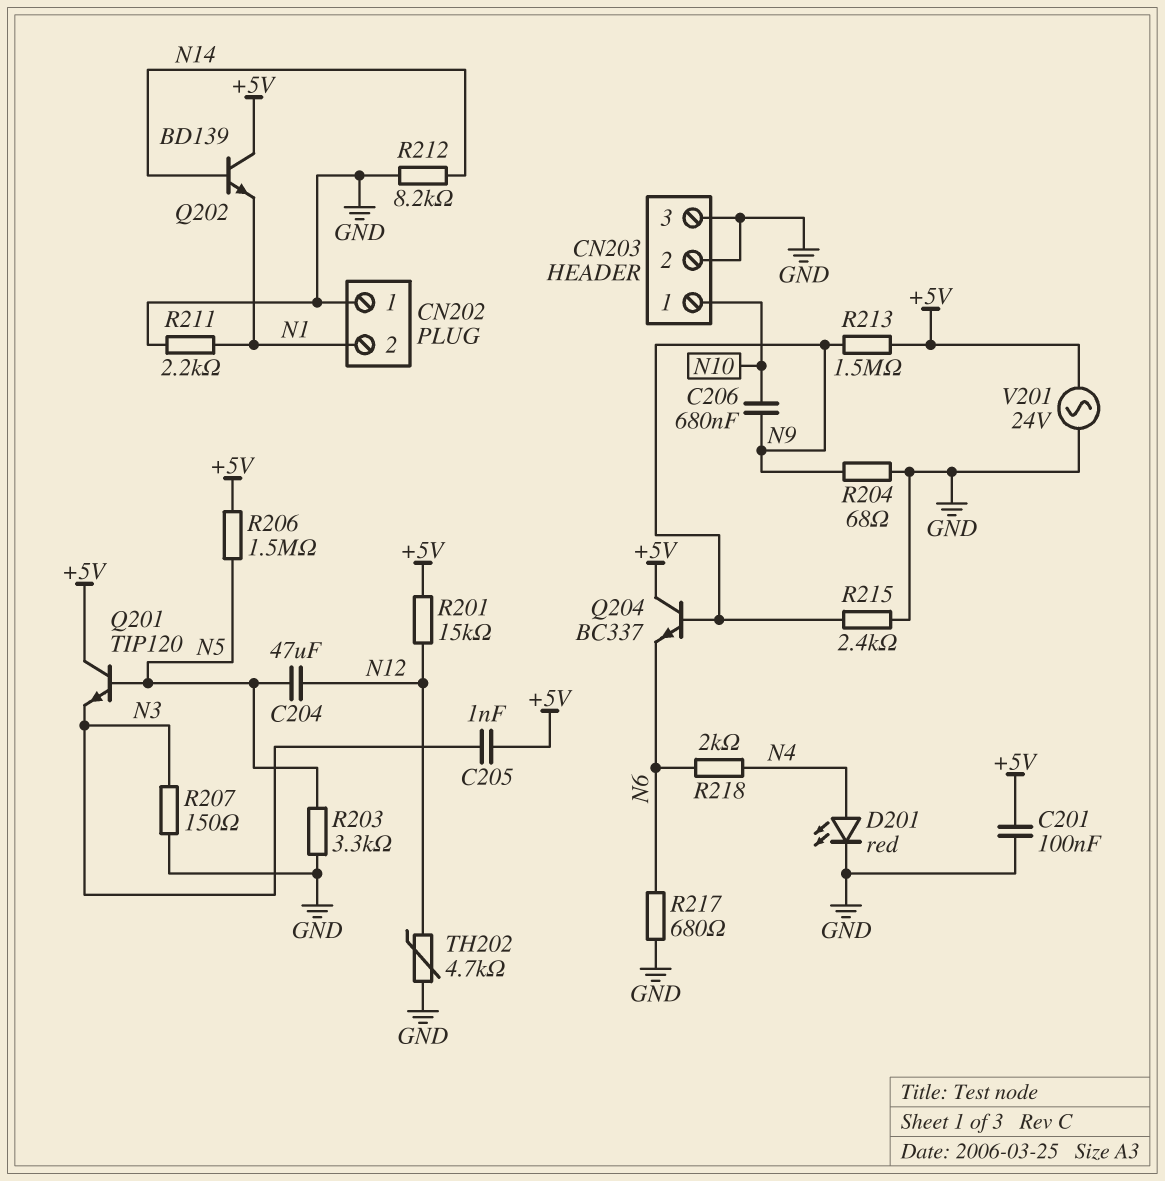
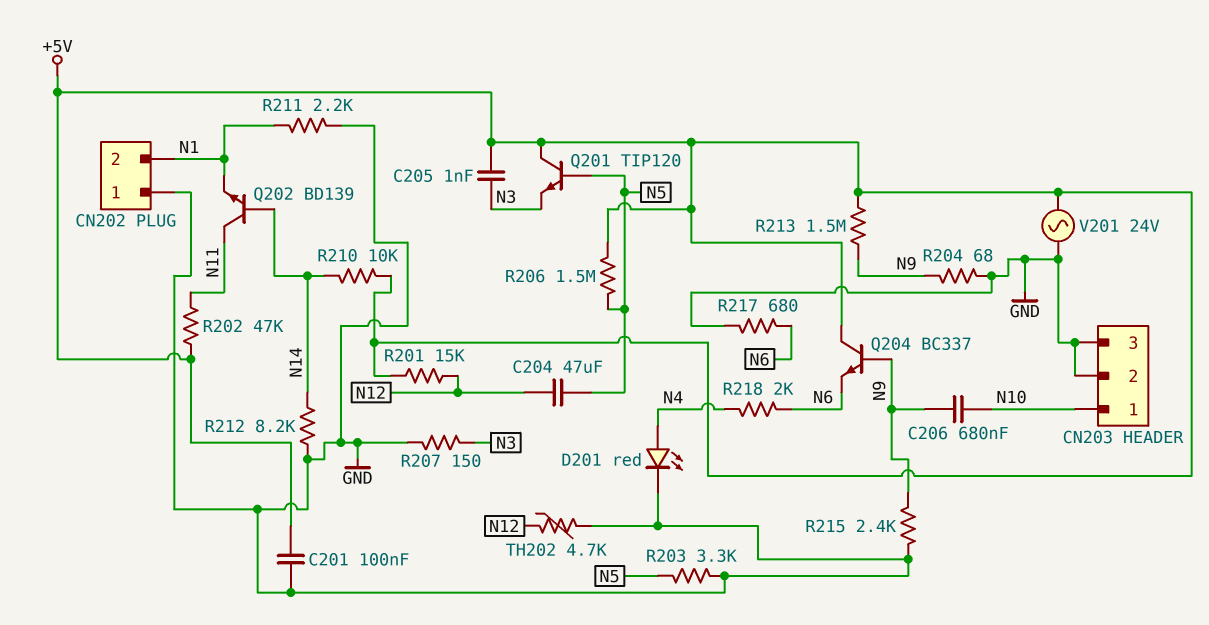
Q202: NPN BD139 (B N14, C +5V, E N1) -> NPN BD139 (B N14, C N11, E N1)
R202: none -> 47k (+5V, N11)
R210: none -> 10k (+5V, N14)

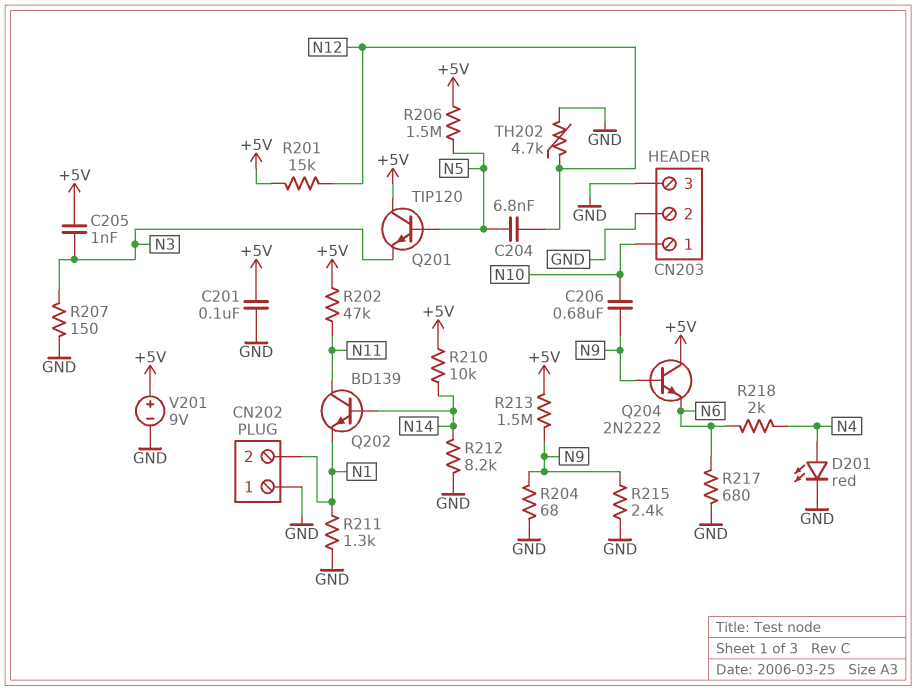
C204: 47uF (N5, N12) -> 6.8nF (N5, N12)
Q204: NPN BC337 (B N9, C +5V, E N6) -> NPN 2N2222 (B N9, C +5V, E N6)
R203: 3.3k (GND, N5) -> none
R211: 2.2k (GND, N1) -> 1.3k (GND, N1)
V201: AC 24V (+5V, GND) -> 9V (plus +5V, minus GND)

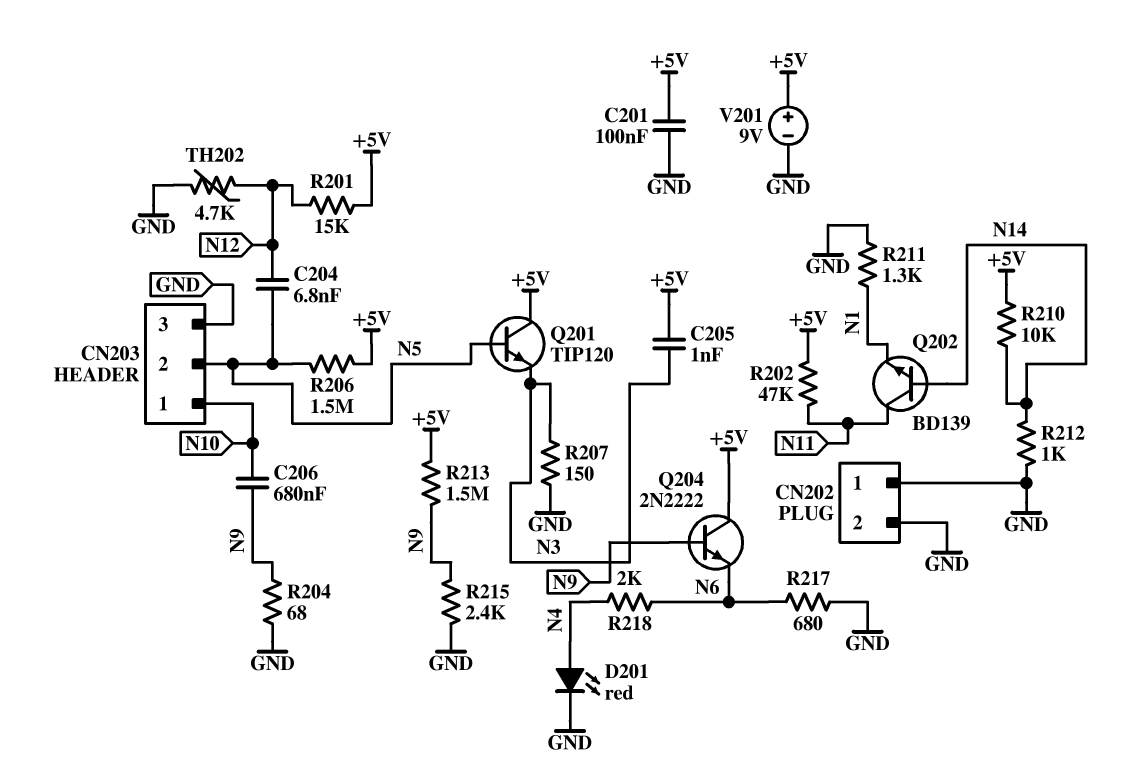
CN202 pin 2: N1 -> GND
CN203 pin 2: GND -> N5
R212: 8.2k (GND, N14) -> 1k (GND, N14)

